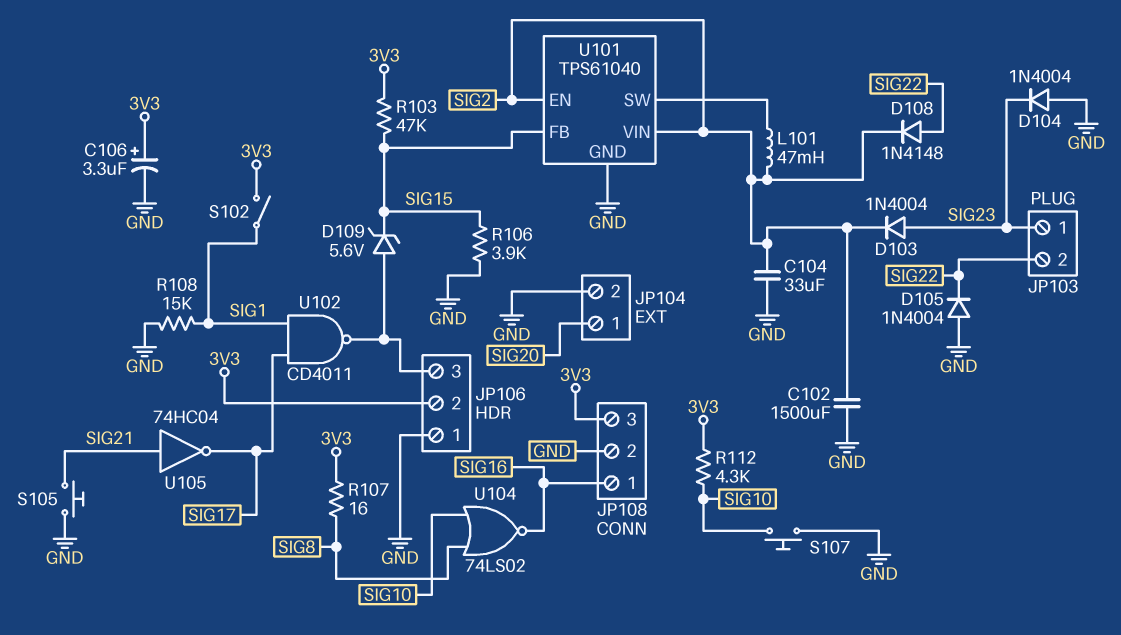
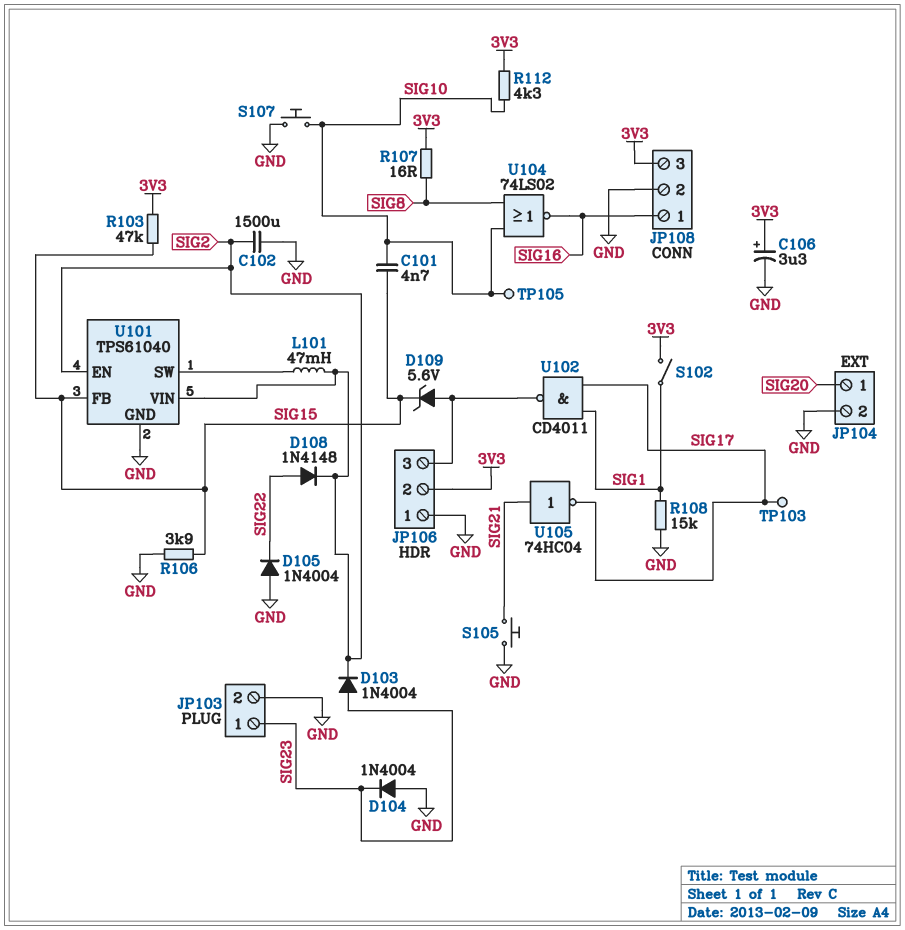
C101: none -> 4.7nF (SIG10, SIG15)
C104: 33uF (GND, SIG2) -> none
JP103 pin 2: SIG22 -> GND
TP103: none -> test point (SIG17)
TP105: none -> test point (SIG10)

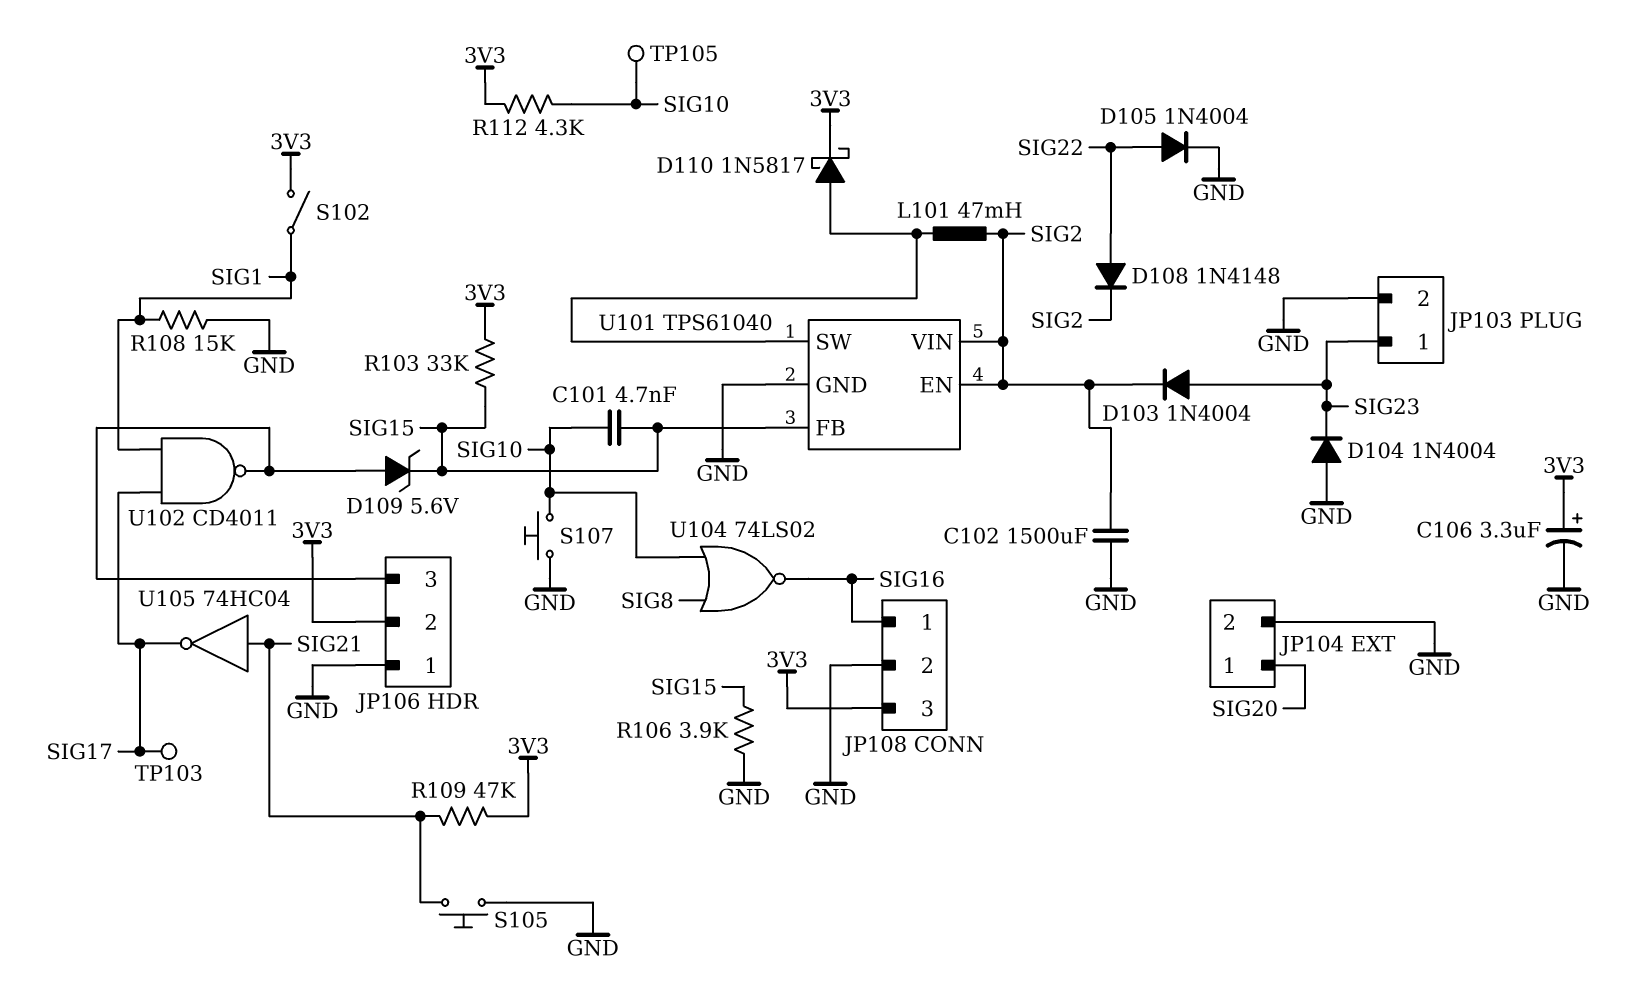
D105: diode 1N4004 (A GND, K SIG22) -> diode 1N4004 (A SIG22, K GND)
D110: none -> schottky 1N5817 (A U101/SW, K 3V3)
R103: 47k (3V3, SIG15) -> 33k (3V3, SIG15)
R107: 16 (3V3, SIG8) -> none
R109: none -> 47k (3V3, SIG21)

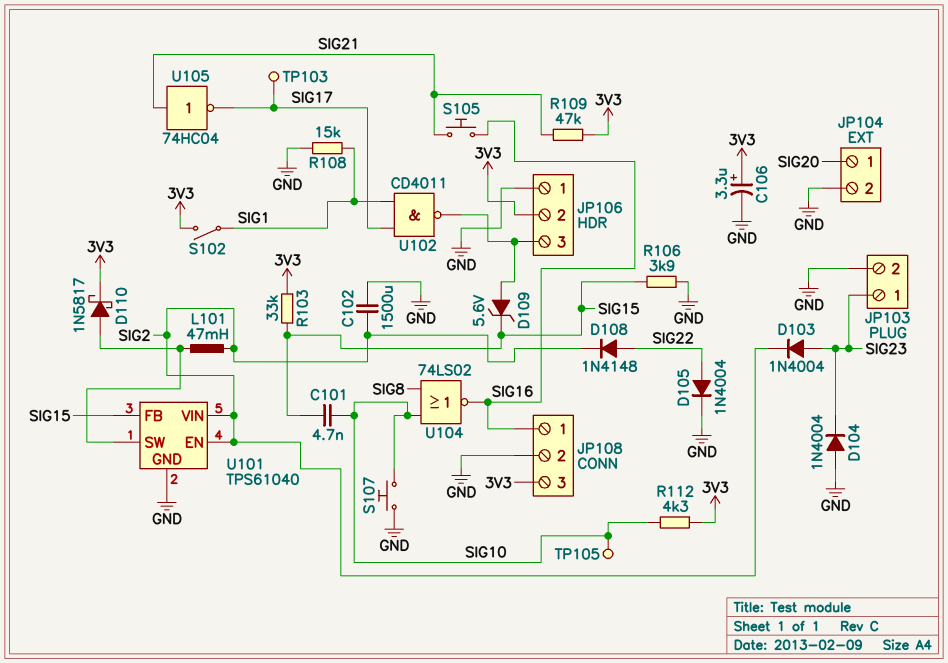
S105: button (GND, SIG21) -> button (SIG16, SIG21)

